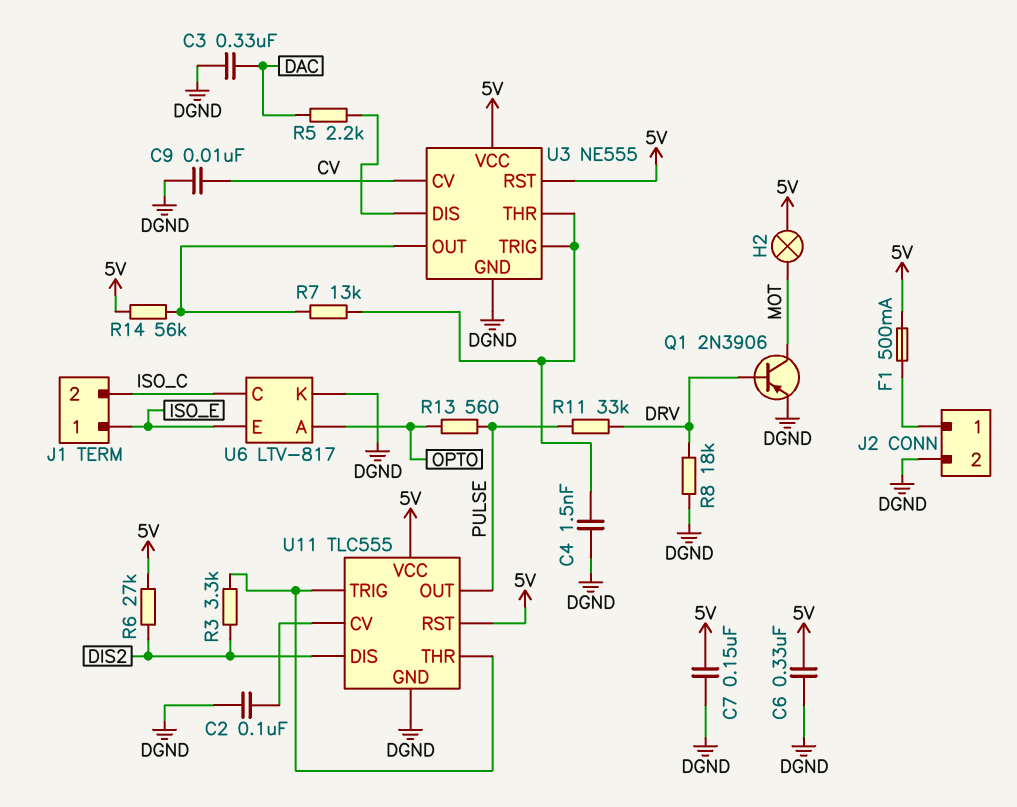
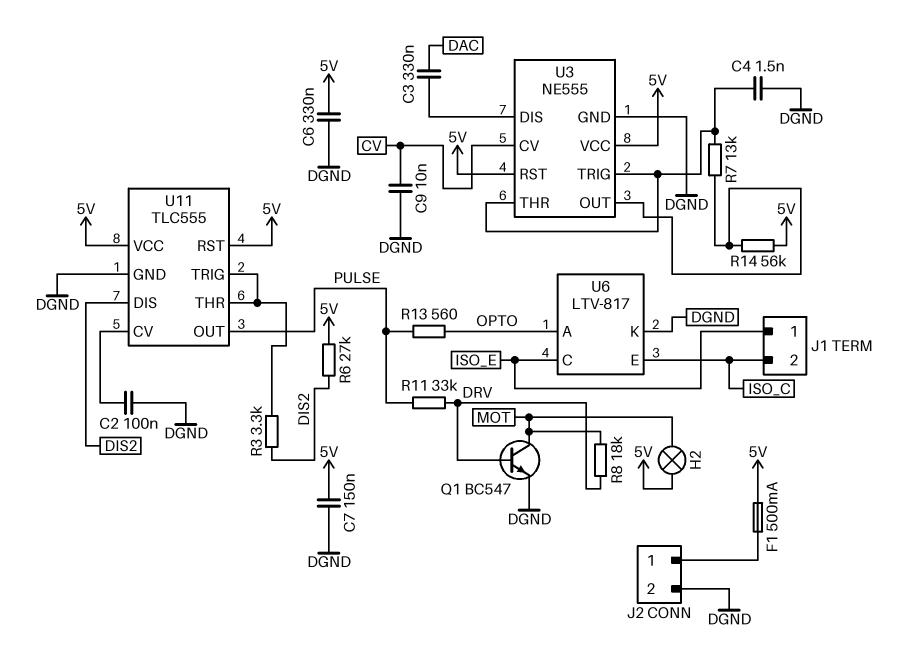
C3: 330nF (DAC, DGND) -> 330nF (DAC, U3/DIS)
Q1: PNP 2N3906 (B DRV, C MOT, E DGND) -> NPN BC547 (B DRV, C MOT, E DGND)
R5: 2.2k (DAC, U3/DIS) -> none
R8: 18k (DGND, DRV) -> 18k (DRV, MOT)
U6 pin C: ISO_C -> ISO_E
U6 pin E: ISO_E -> ISO_C

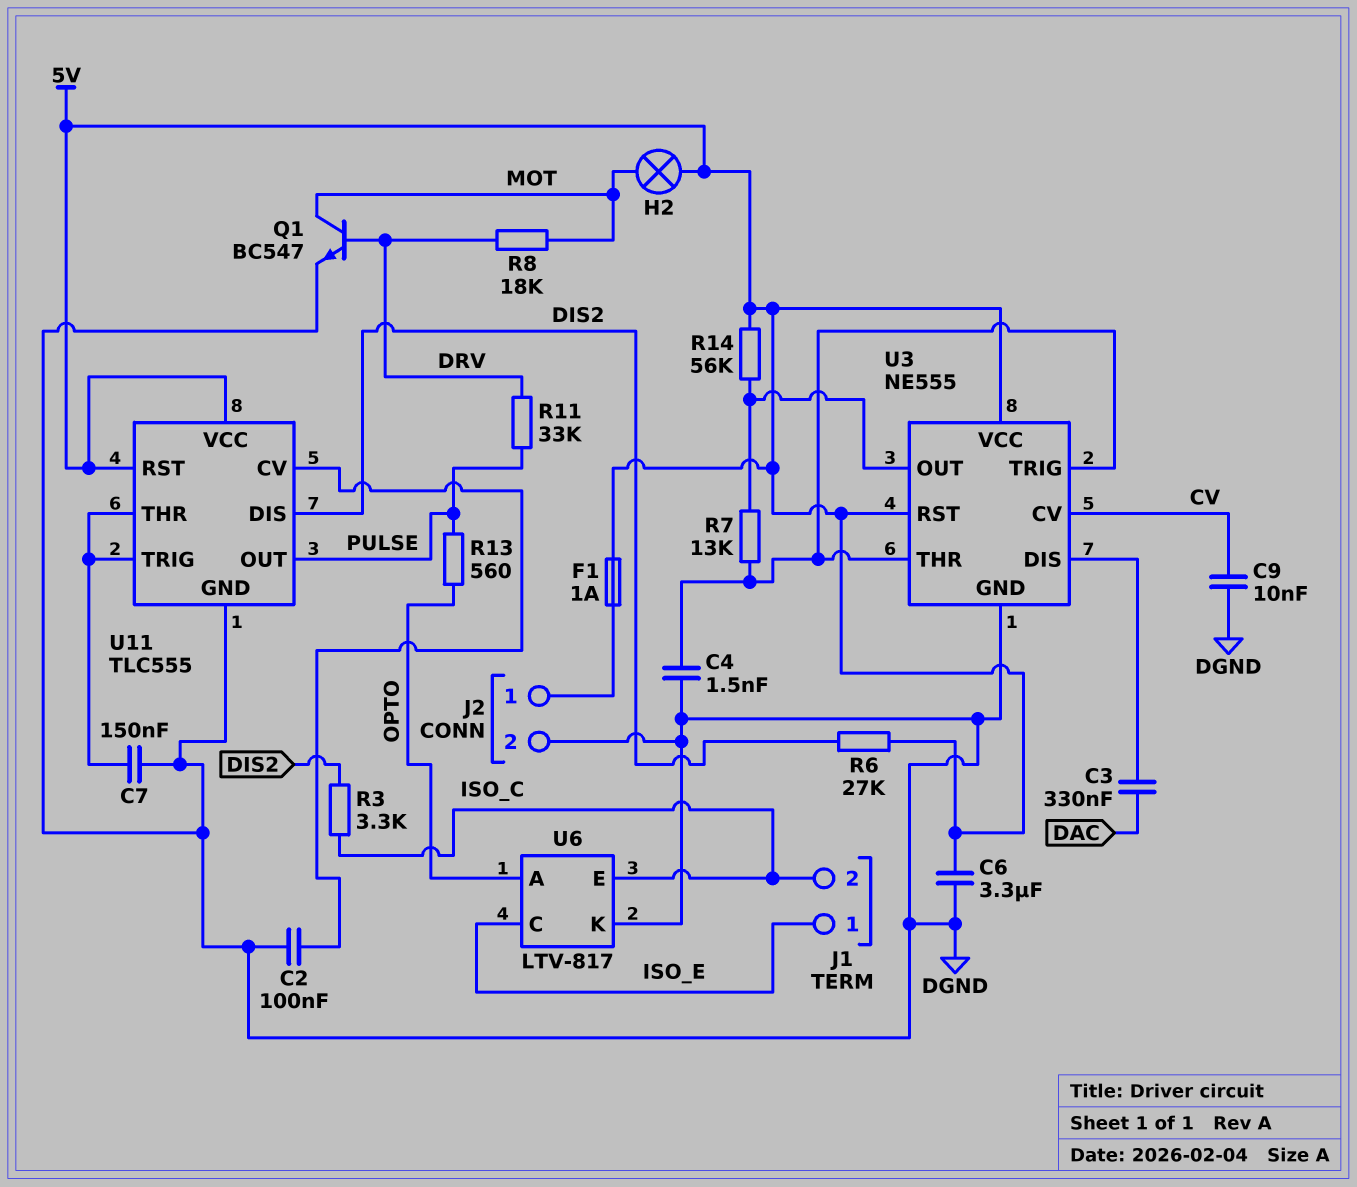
C6: 330nF (5V, DGND) -> 3.3uF (5V, DGND)
C7: 150nF (5V, DGND) -> 150nF (DGND, U11/THR)
F1: 500mA (5V, J2/1) -> 1A (5V, J2/1)
R3: 3.3k (DIS2, U11/THR) -> 3.3k (DIS2, ISO_C)

